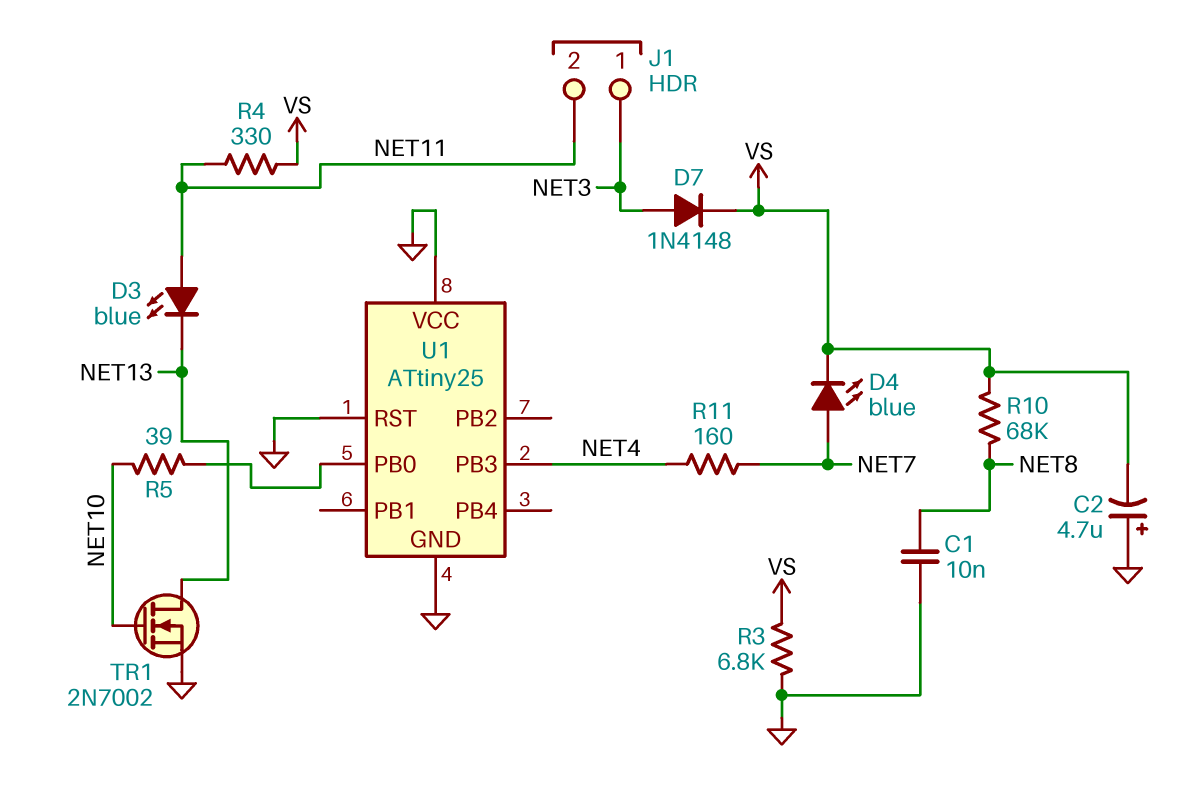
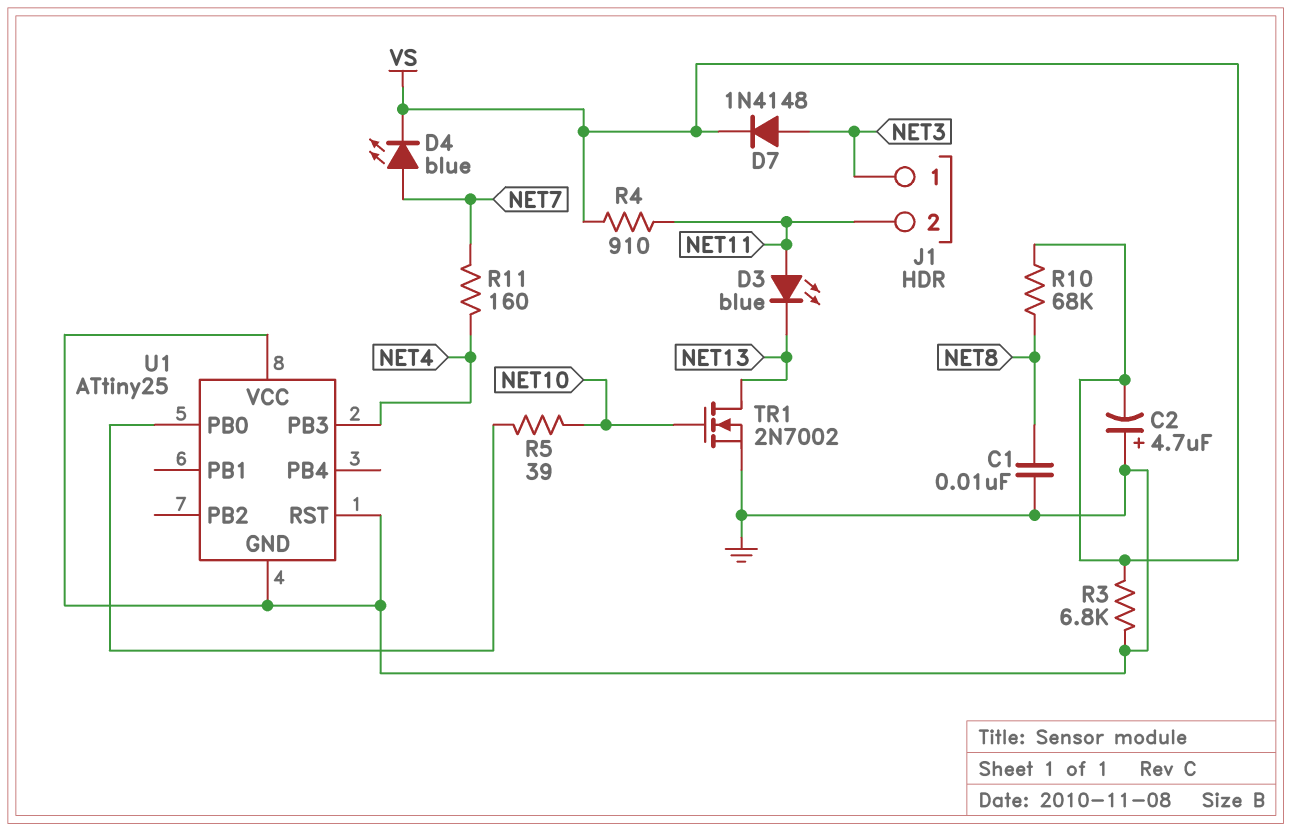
R4: 330 (NET11, VS) -> 910 (NET11, VS)

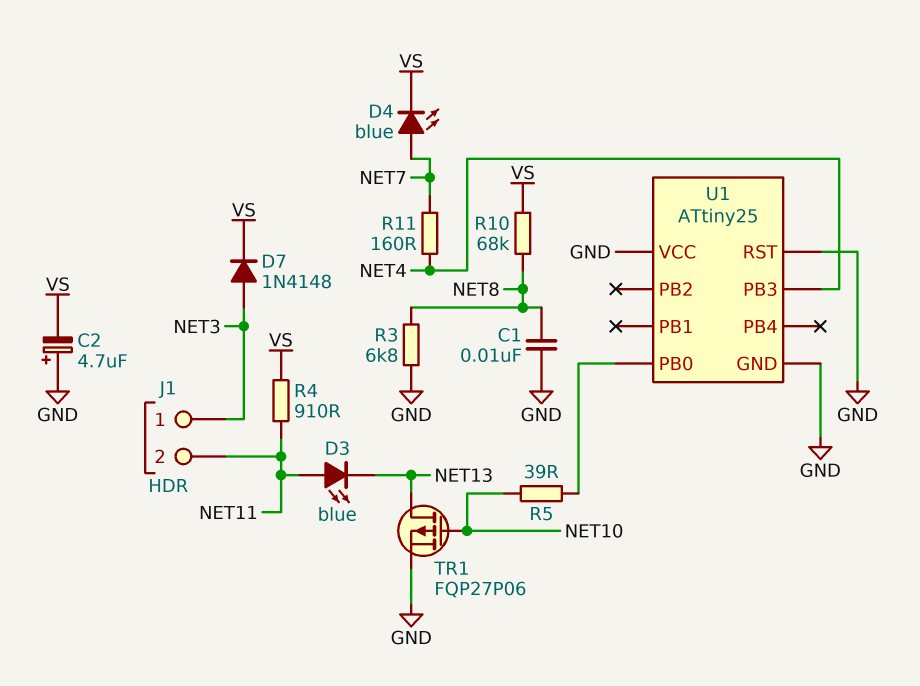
R3: 6.8k (GND, VS) -> 6.8k (GND, NET8)
TR1: NMOS 2N7002 (G NET10, D NET13, S GND) -> PMOS FQP27P06 (G NET10, D NET13, S GND)

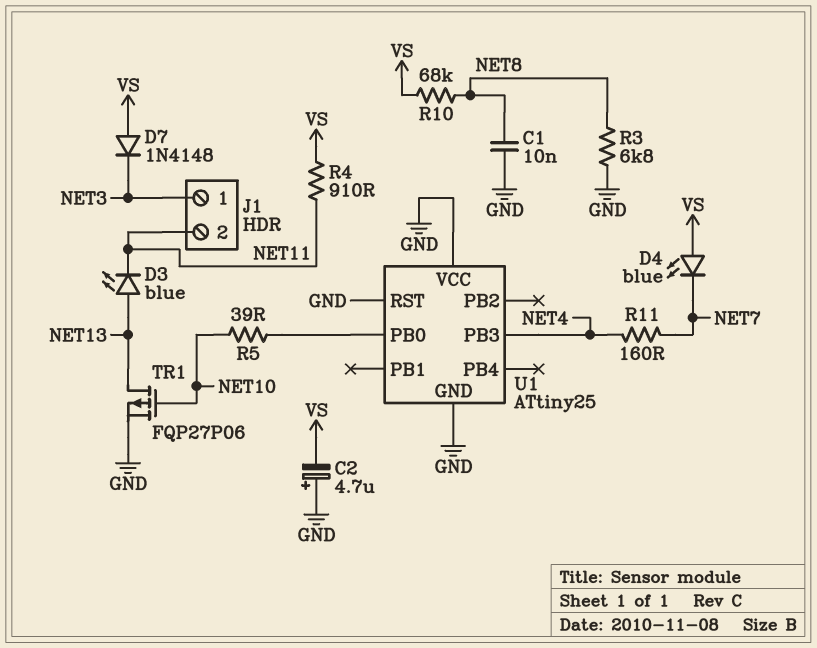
D3: LED blue (A NET11, K NET13) -> LED blue (A NET13, K NET11)
D4: LED blue (A NET7, K VS) -> LED blue (A VS, K NET7)
D7: diode 1N4148 (A NET3, K VS) -> diode 1N4148 (A VS, K NET3)

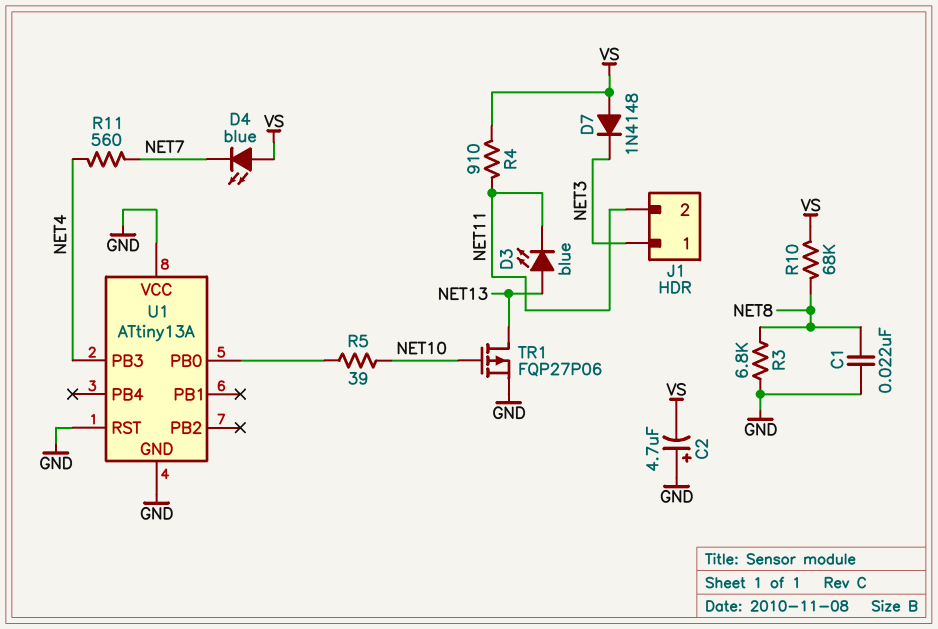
C1: 10nF (GND, NET8) -> 22nF (GND, NET8)
R11: 160 (NET4, NET7) -> 560 (NET4, NET7)
U1: ATtiny25 -> ATtiny13A

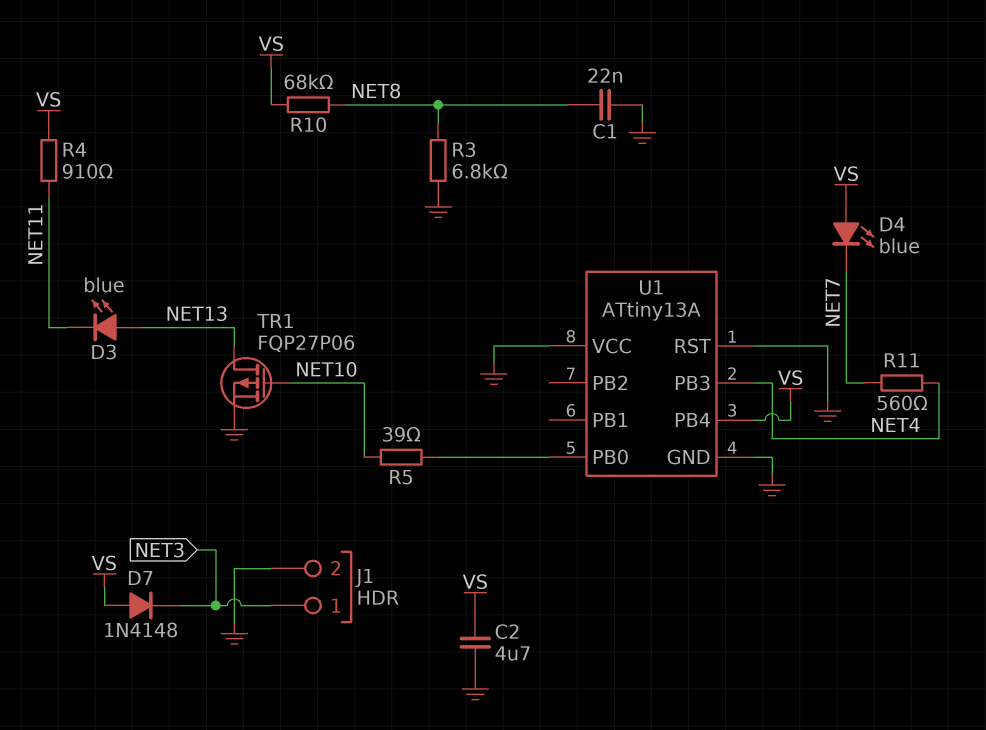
C2: 4.7uF (plus GND, minus VS) -> 4.7uF (GND, VS)
J1 pin 2: NET11 -> GND
U1 pin PB4: none -> VS

